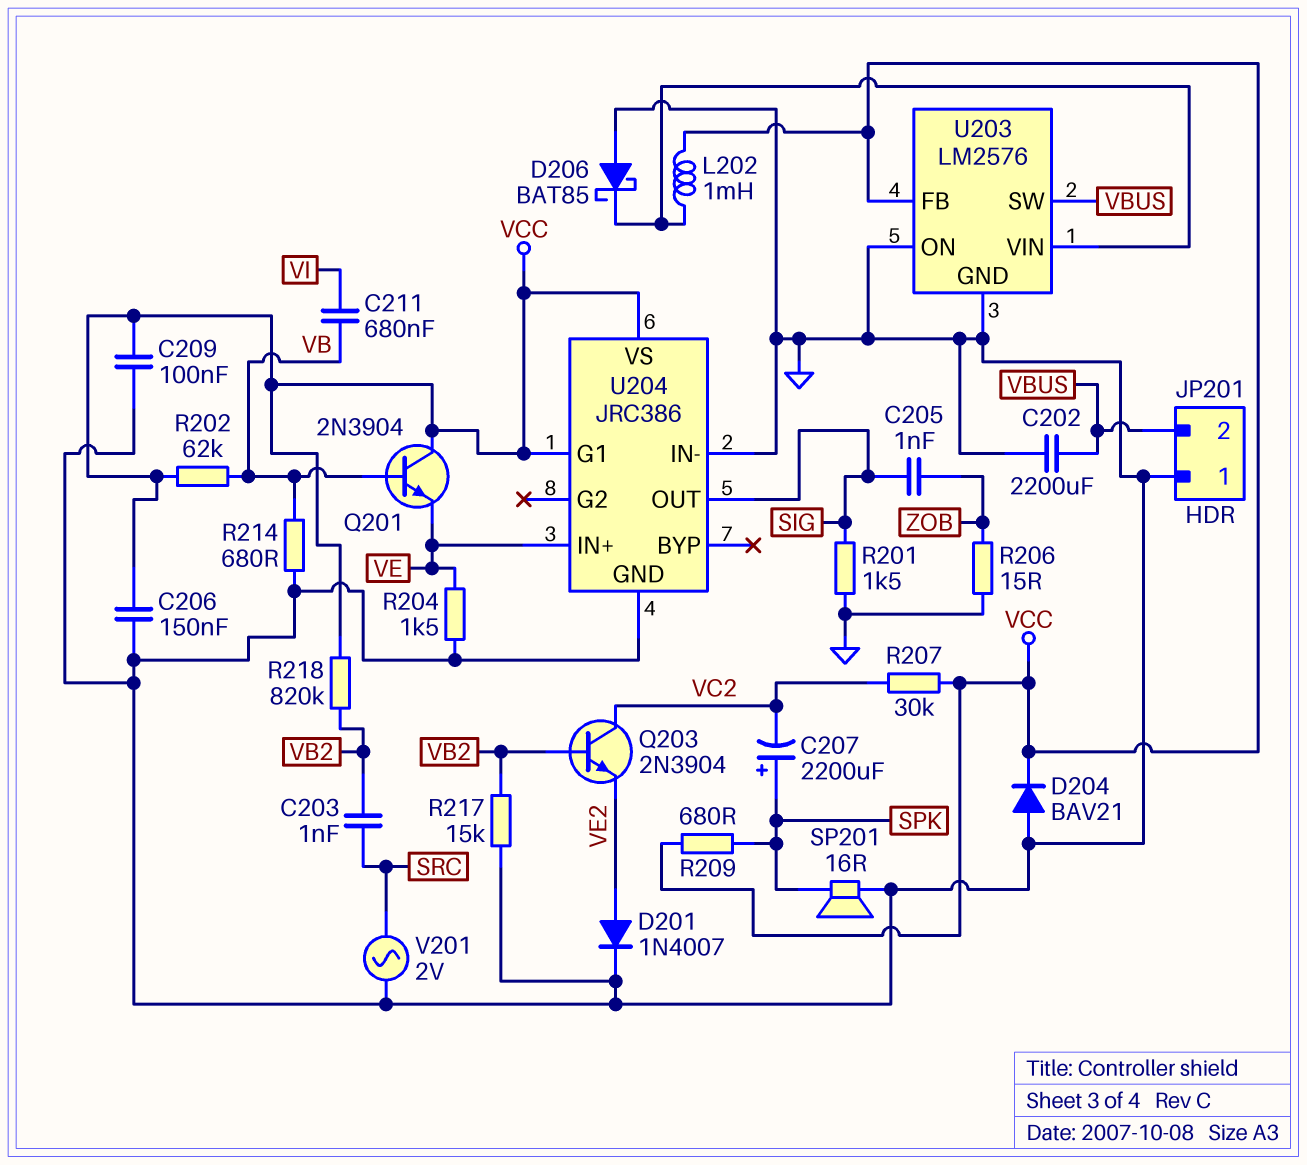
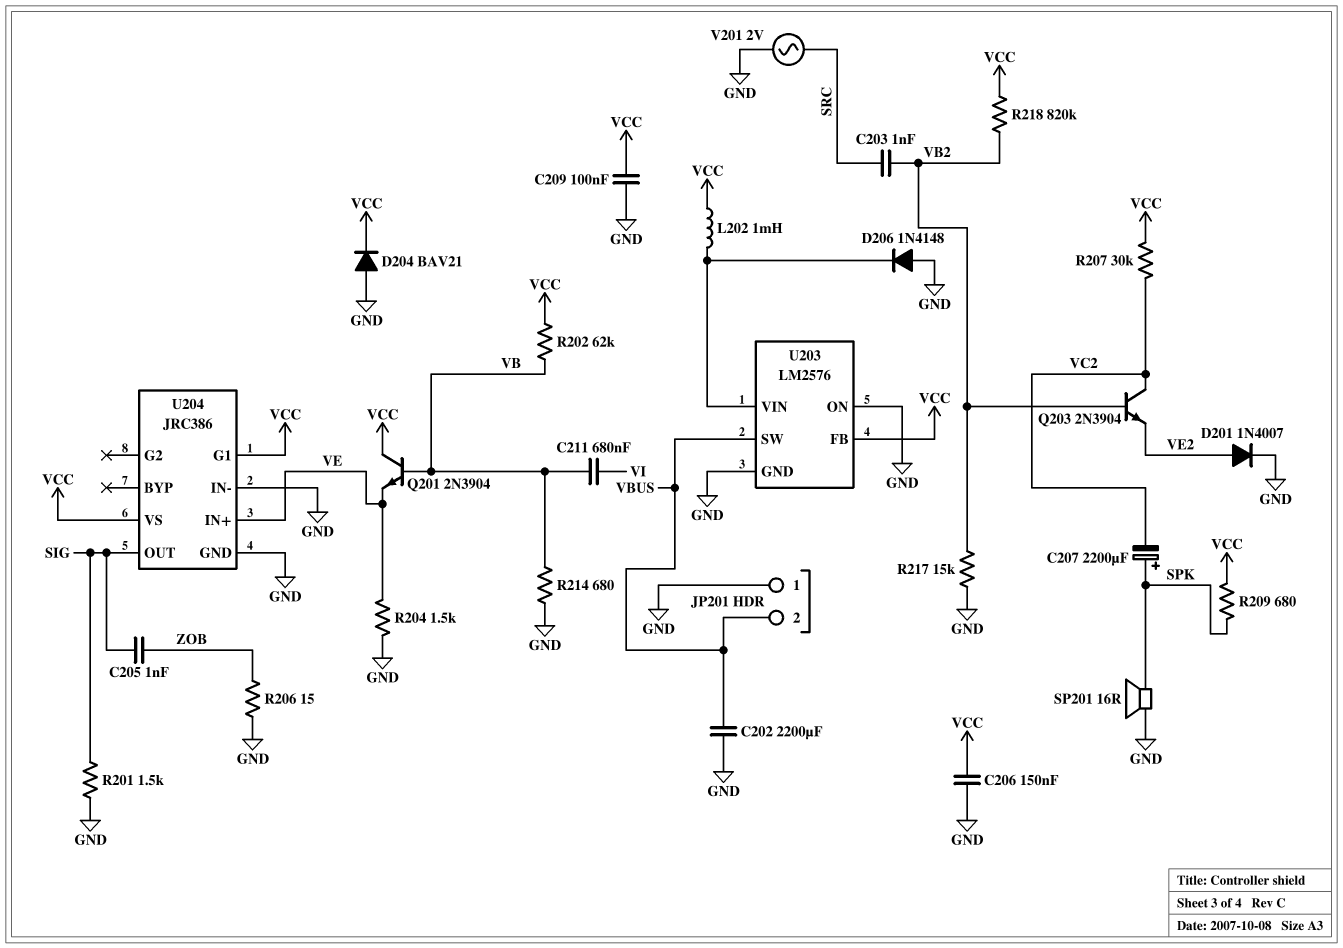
D206: schottky BAT85 (A GND, K U203/VIN) -> diode 1N4148 (A GND, K U203/VIN)

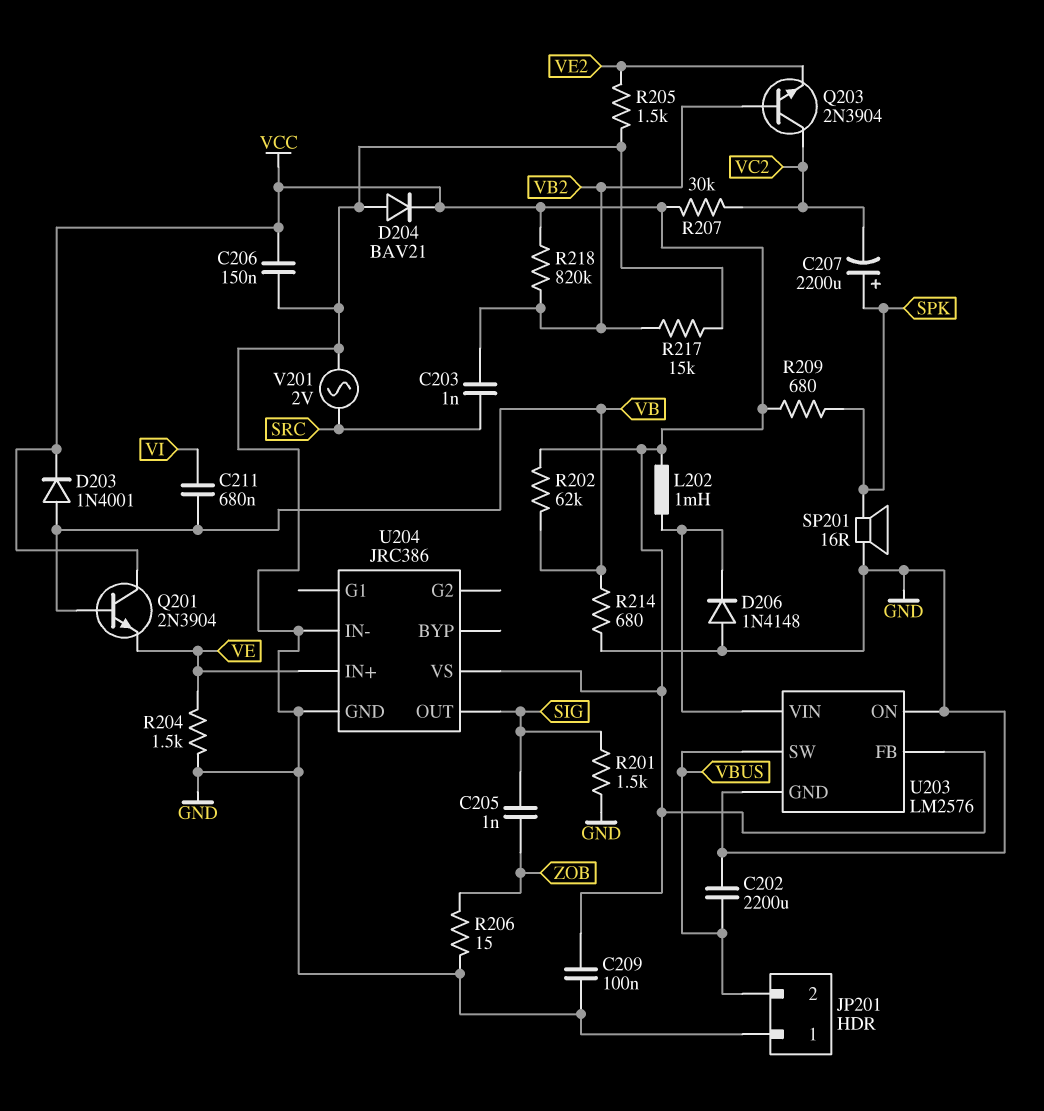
D201: diode 1N4007 (A VE2, K GND) -> none
D203: none -> diode 1N4001 (A VB, K VCC)
R205: none -> 1.5k (GND, VE2)
U204 pin G1: VCC -> none

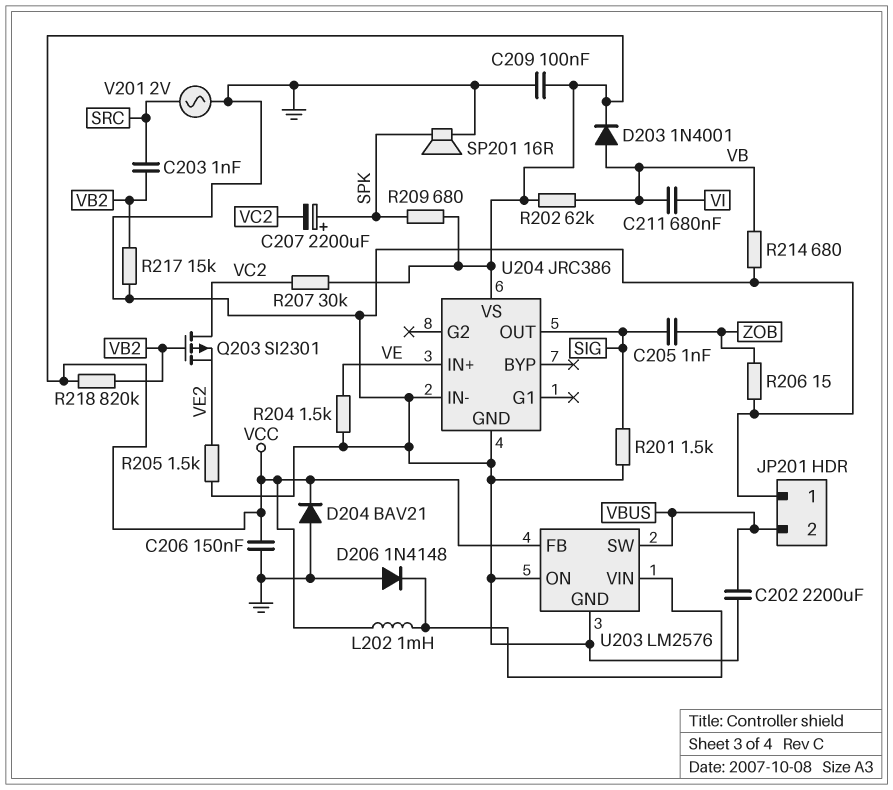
Q201: NPN 2N3904 (B VB, C VCC, E VE) -> none
Q203: NPN 2N3904 (B VB2, C VC2, E VE2) -> PMOS SI2301 (G VB2, D VC2, S VE2)

